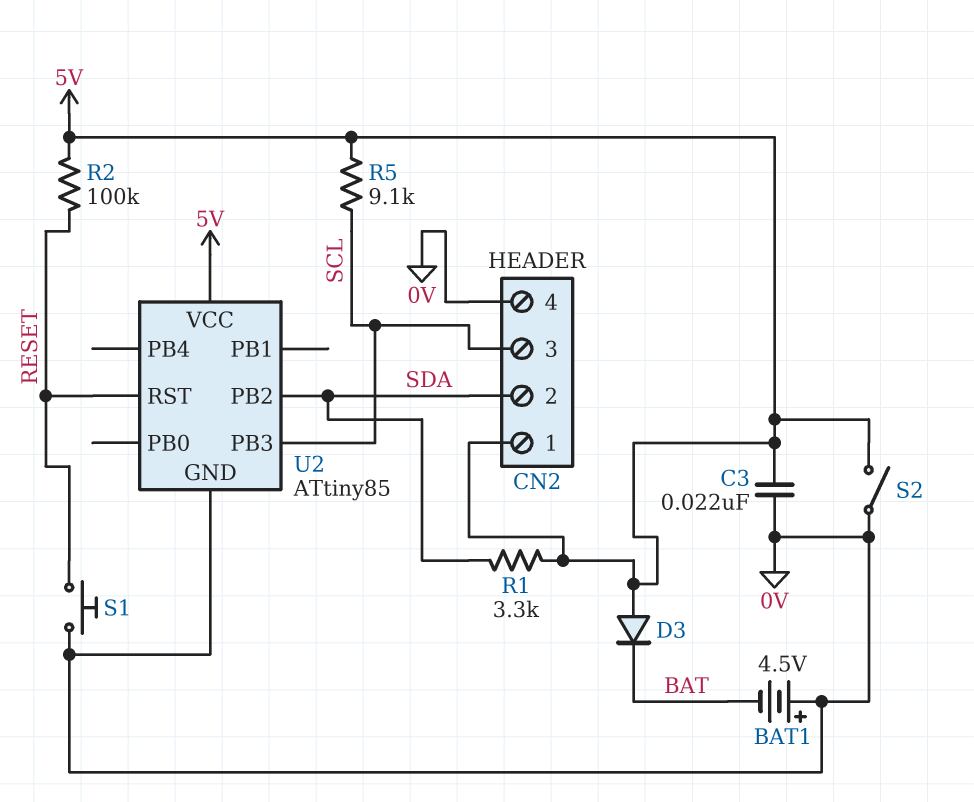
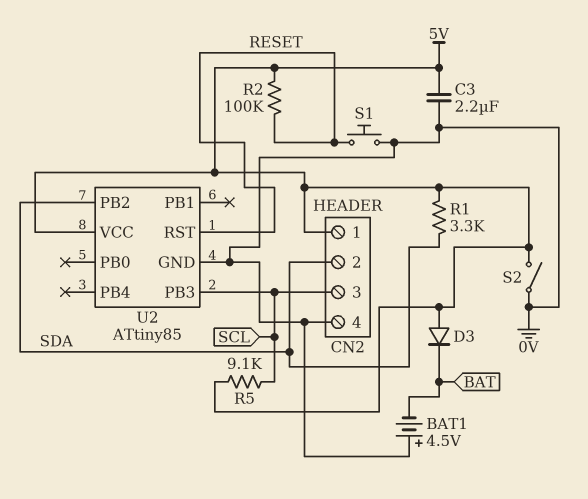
C3: 22nF (0V, 5V) -> 2.2uF (0V, 5V)

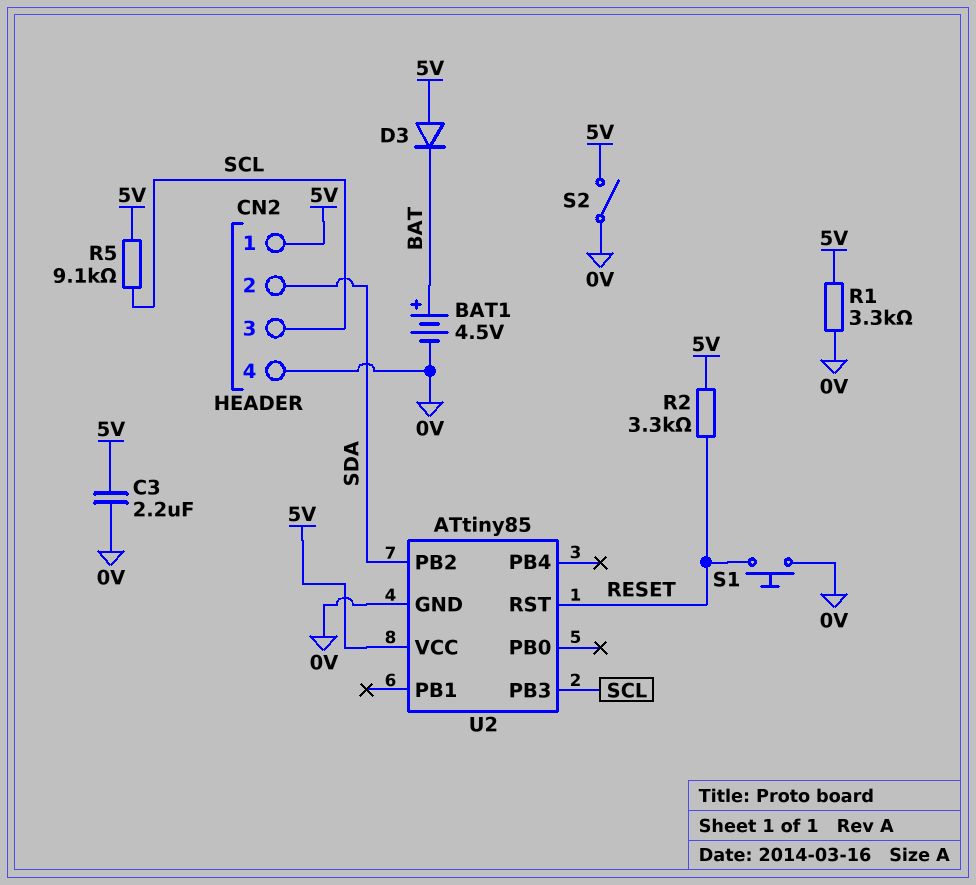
BAT1: 4.5V (plus 0V, minus BAT) -> 4.5V (plus BAT, minus 0V)
R1: 3.3k (5V, SDA) -> 3.3k (0V, 5V)
R2: 100k (5V, RESET) -> 3.3k (5V, RESET)

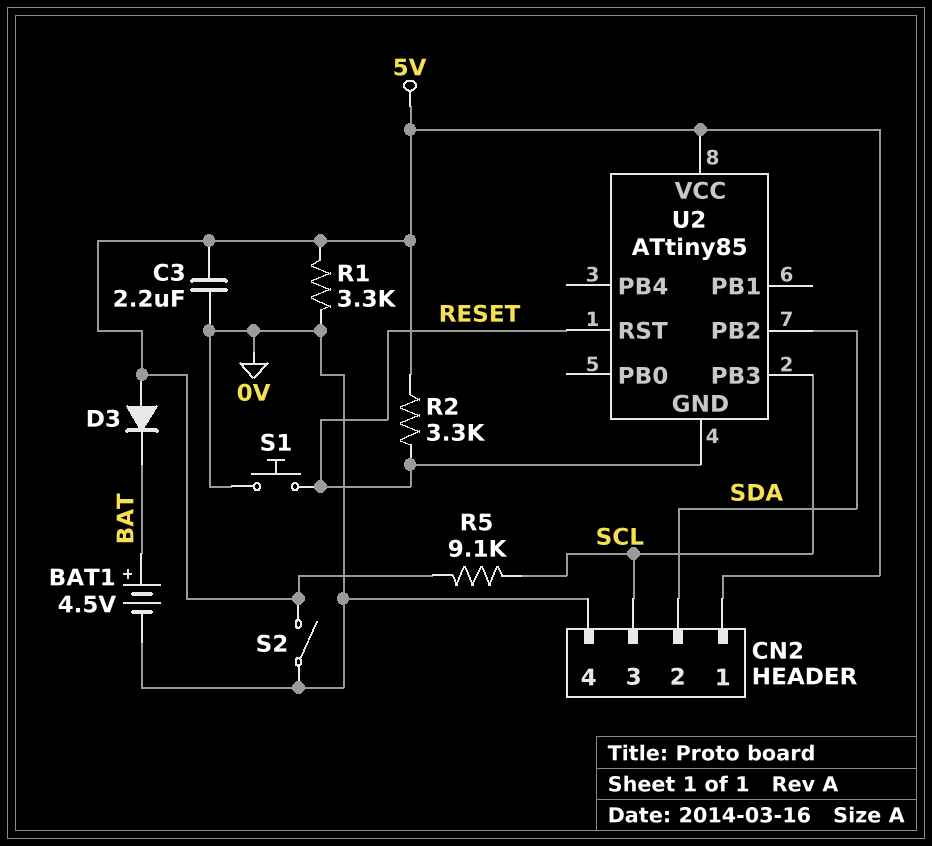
U2 pin GND: 0V -> RESET

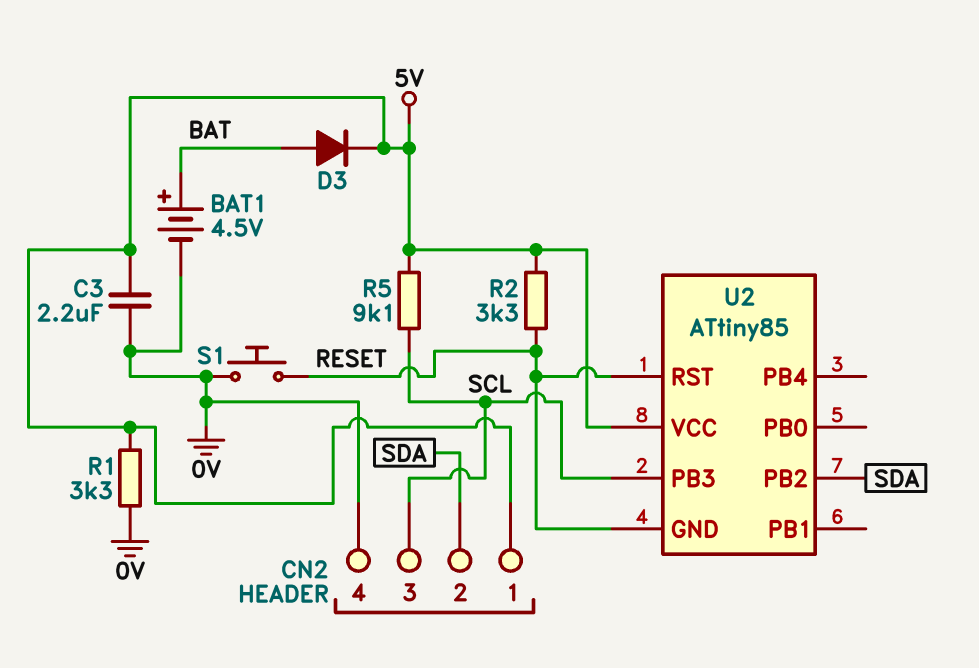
D3: diode (A 5V, K BAT) -> diode (A BAT, K 5V)
S2: switch (0V, 5V) -> none

